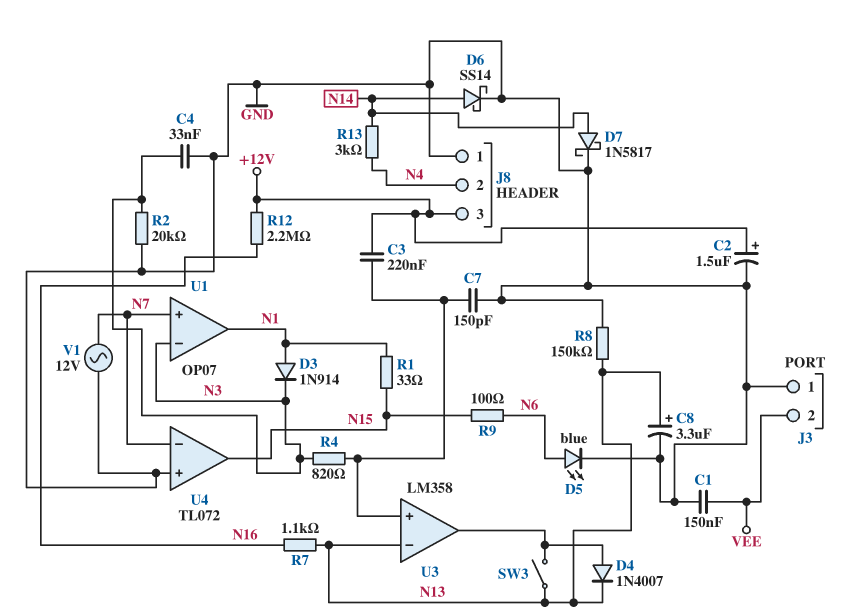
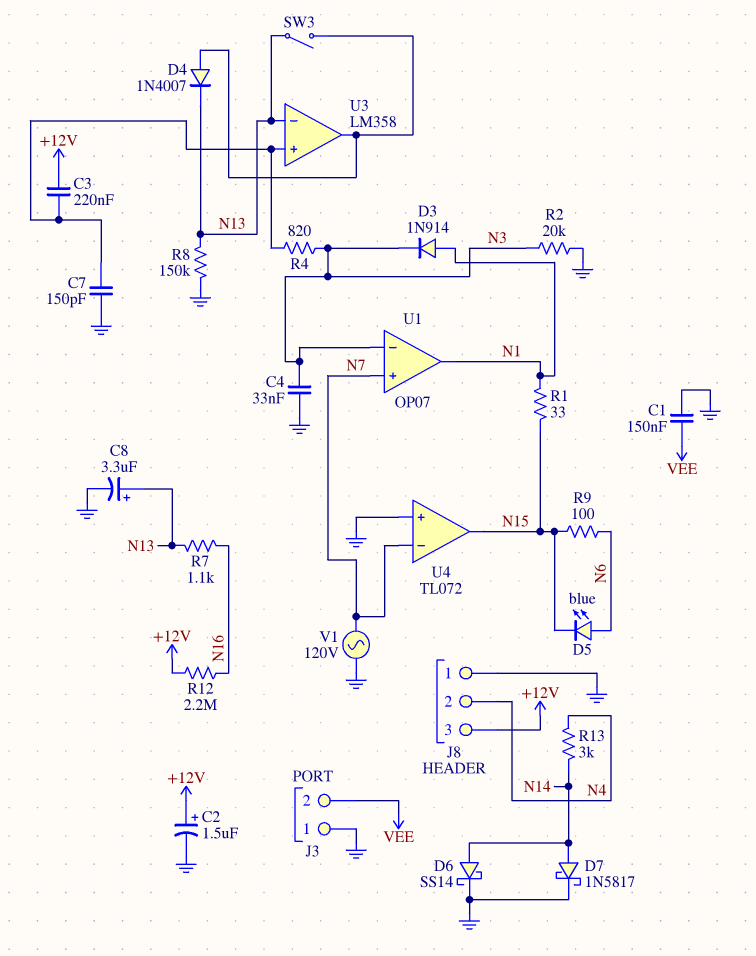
D5: LED blue (A N6, K GND) -> LED blue (A N6, K N15)
V1: AC 12V (GND, N7) -> AC 120V (GND, N7)

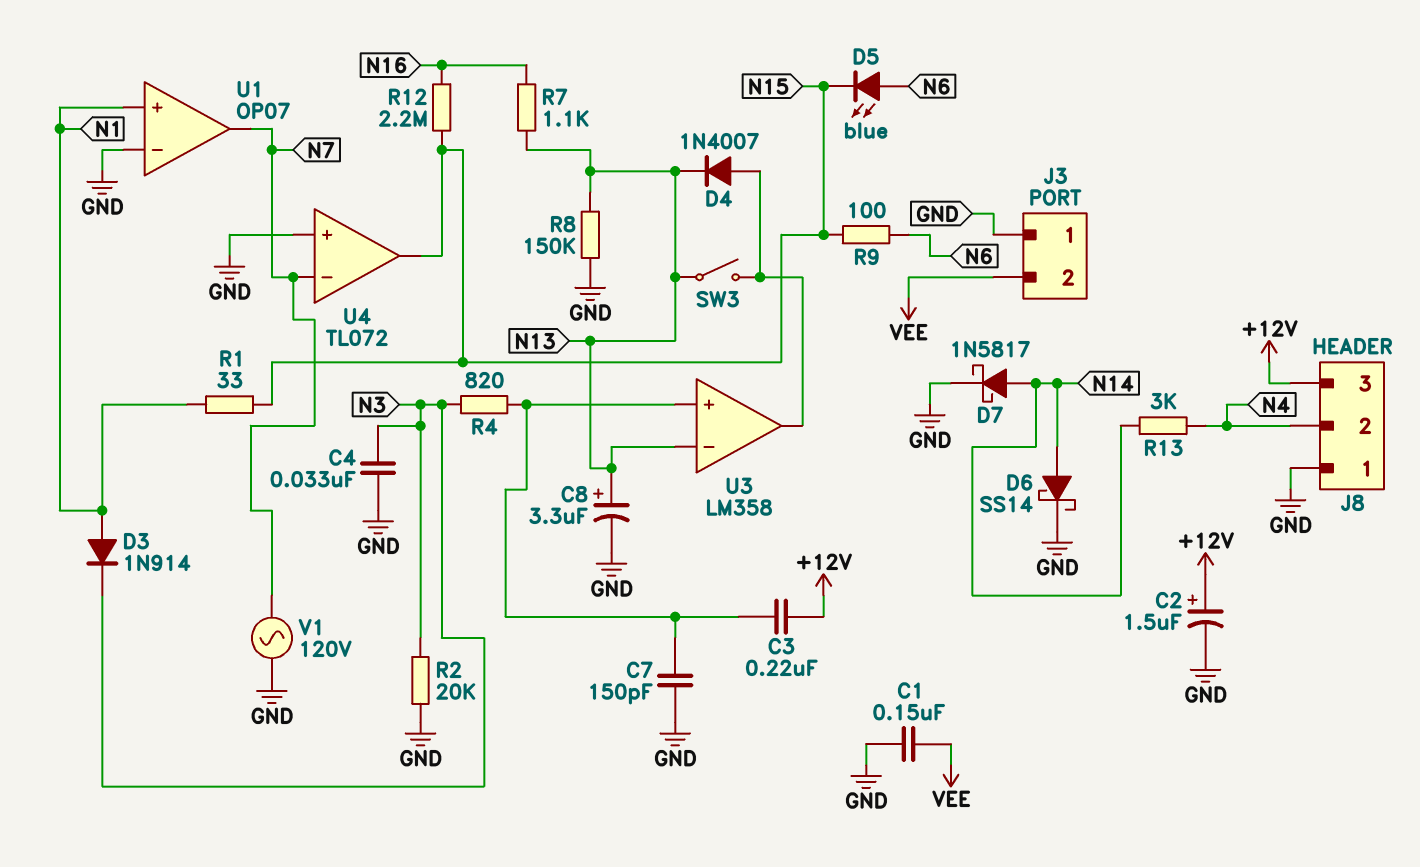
R12: 2.2M (+12V, N16) -> 2.2M (N15, N16)
U1 pin in+: N7 -> N1
U1 pin in-: N3 -> GND
U1 pin out: N1 -> N7

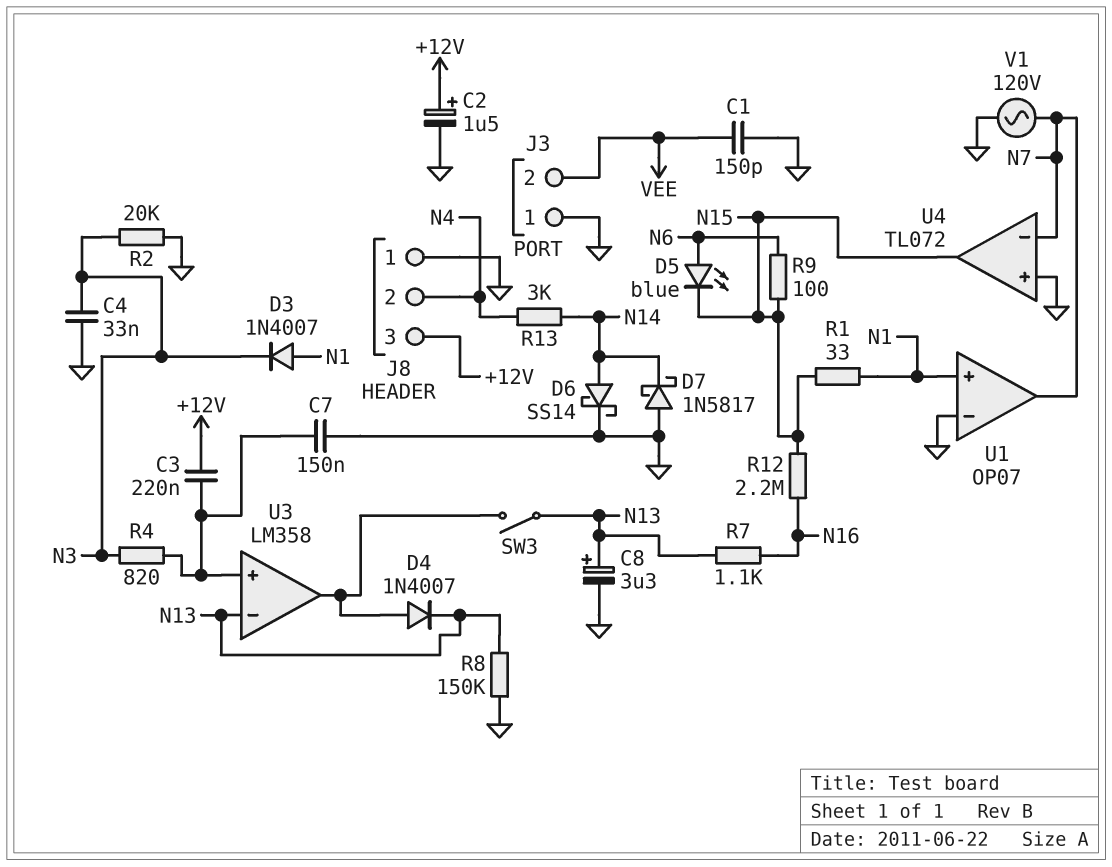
C1: 150nF (GND, VEE) -> 150pF (GND, VEE)
C7: 150pF (GND, U3/in+) -> 150nF (GND, U3/in+)
D3: diode 1N914 (A N1, K N3) -> diode 1N4007 (A N1, K N3)
D7: schottky 1N5817 (A N14, K GND) -> schottky 1N5817 (A GND, K N14)

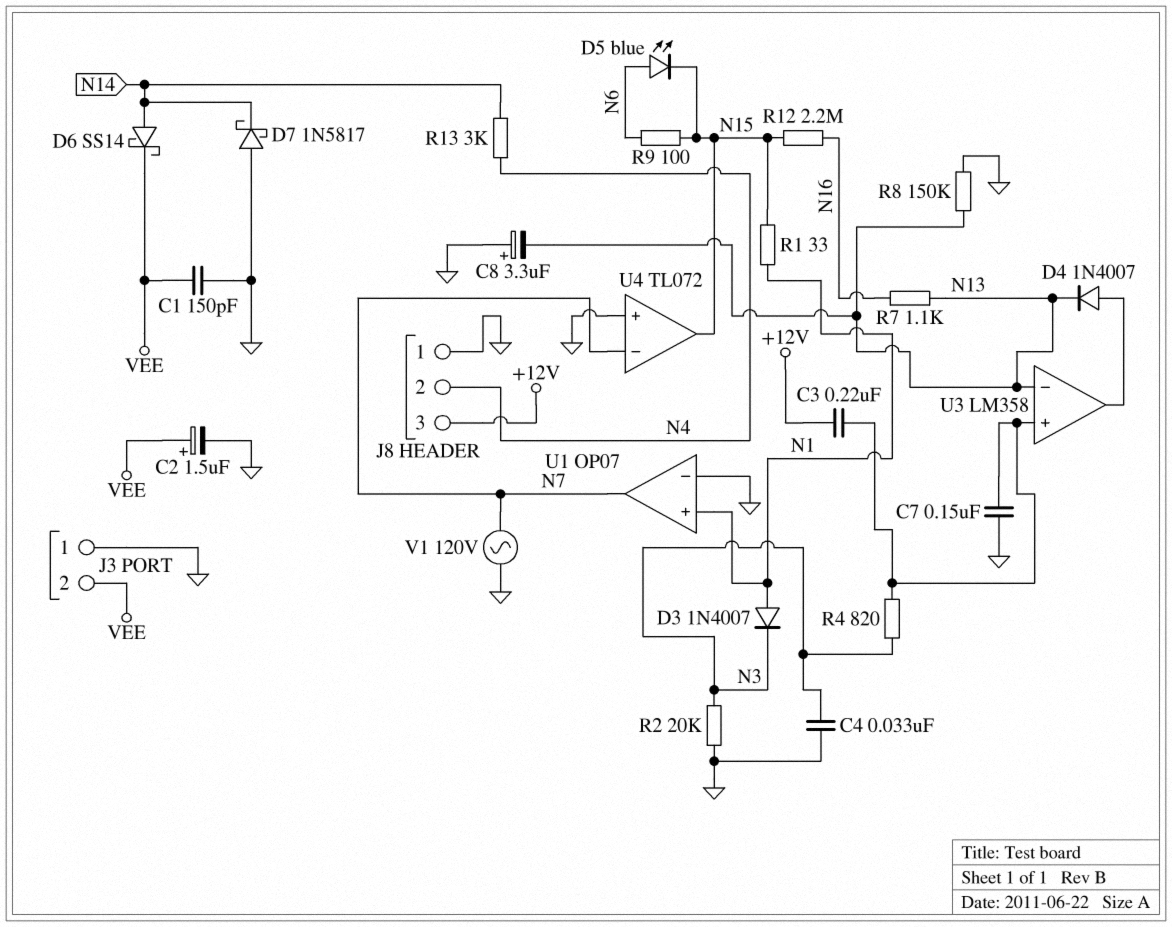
C2: 1.5uF (plus +12V, minus GND) -> 1.5uF (plus VEE, minus GND)
C8: 3.3uF (plus N13, minus GND) -> 3.3uF (plus GND, minus N13)
D6: schottky SS14 (A N14, K GND) -> schottky SS14 (A N14, K VEE)
SW3: switch (N13, U3/out) -> none

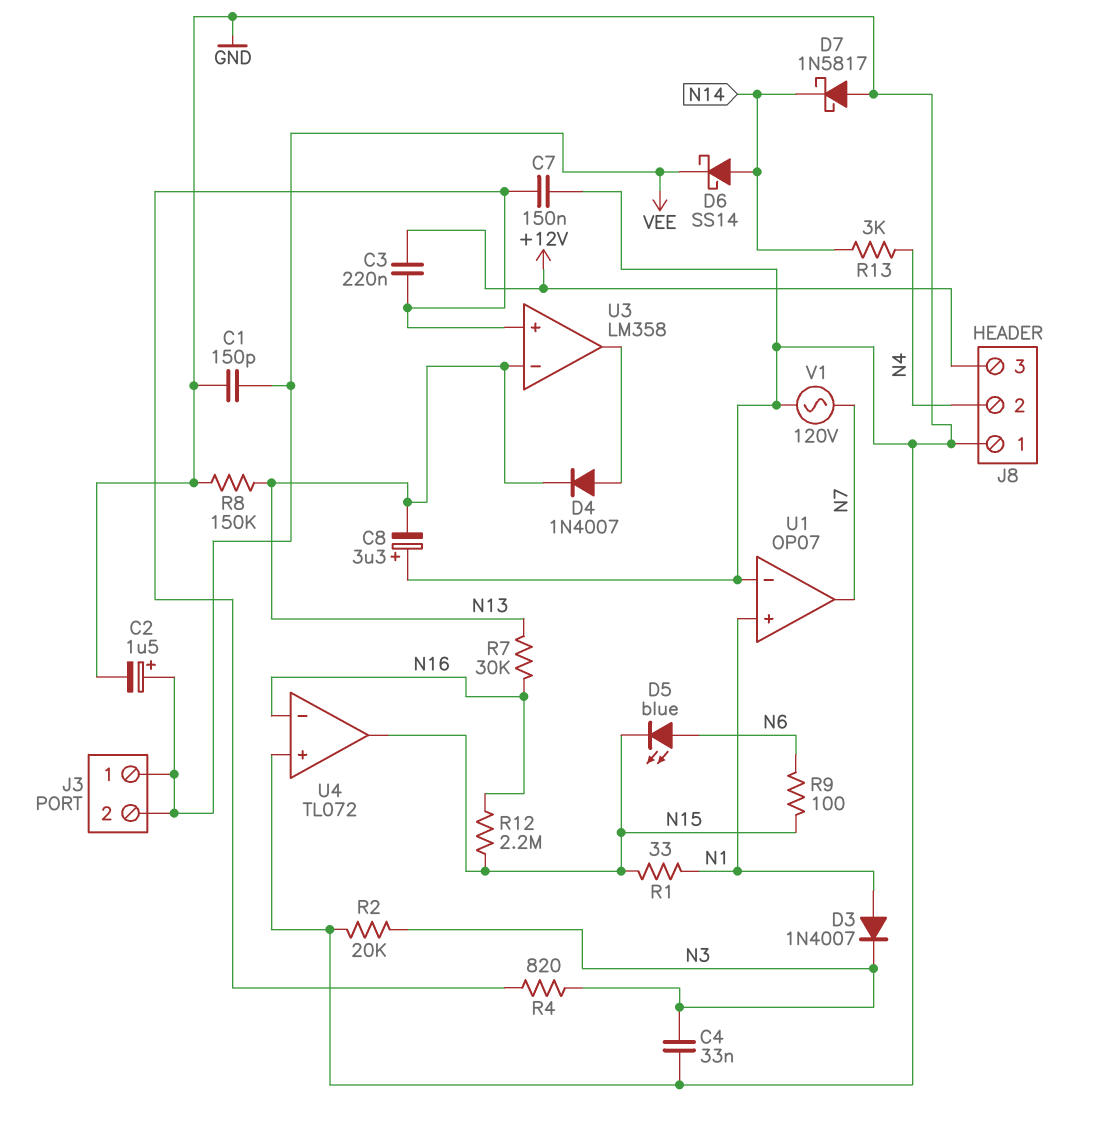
J3 pin 1: GND -> VEE
R7: 1.1k (N13, N16) -> 30k (N13, N16)
U4 pin in-: N7 -> N16

